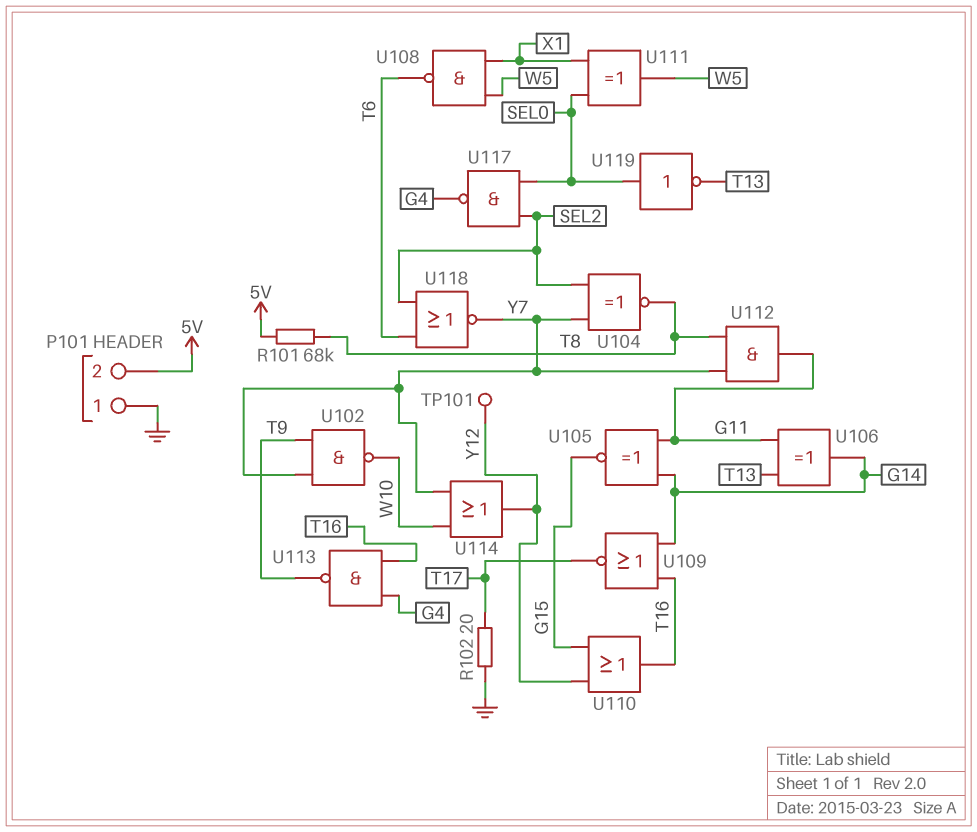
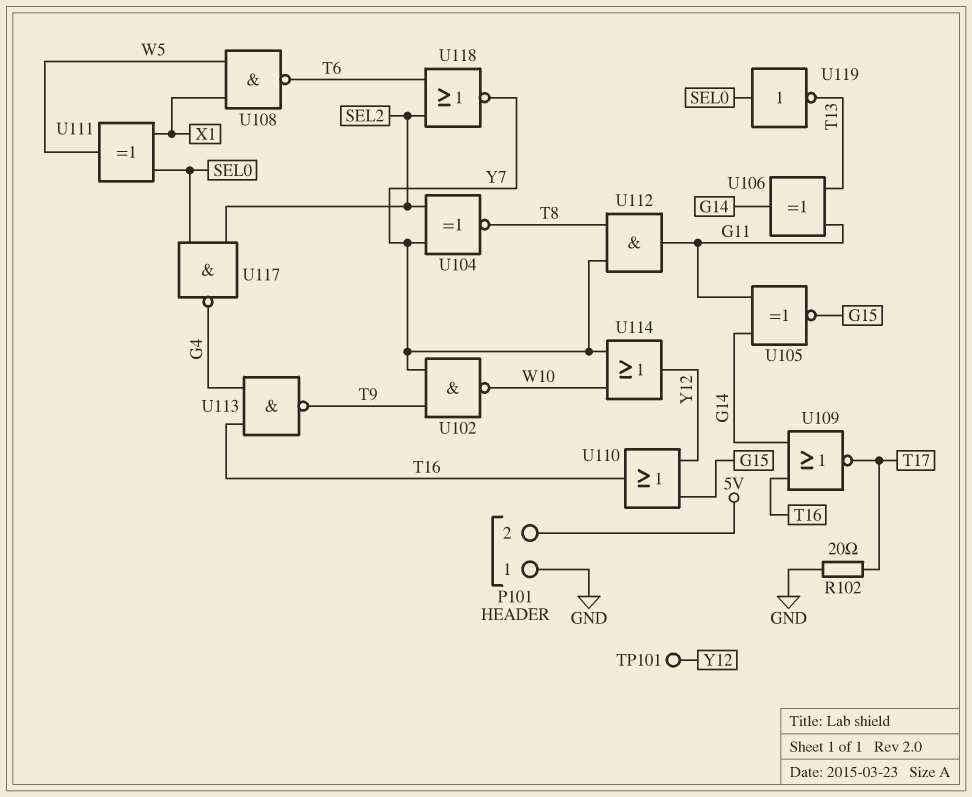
R101: 68k (5V, T8) -> none

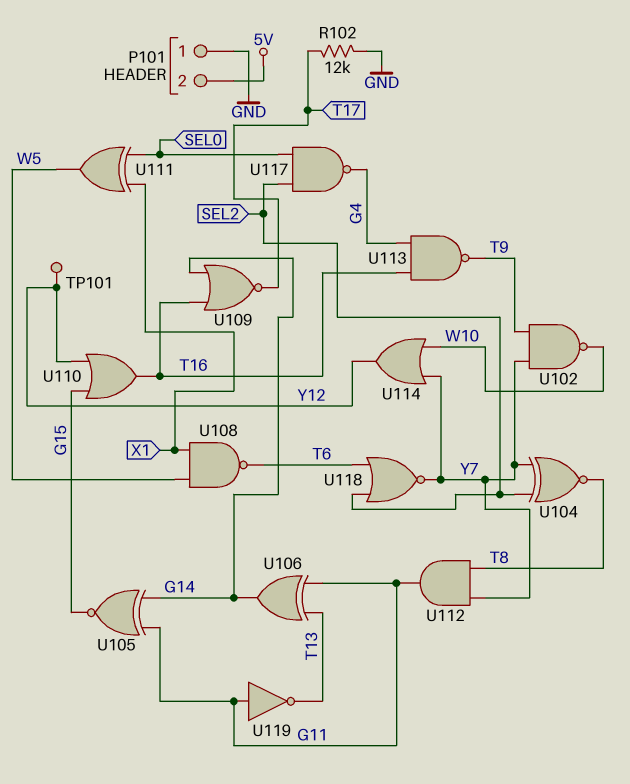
R102: 20 (GND, T17) -> 12k (GND, T17)
U119: NOT (in SEL0, out T13) -> NOT (in G11, out T13)

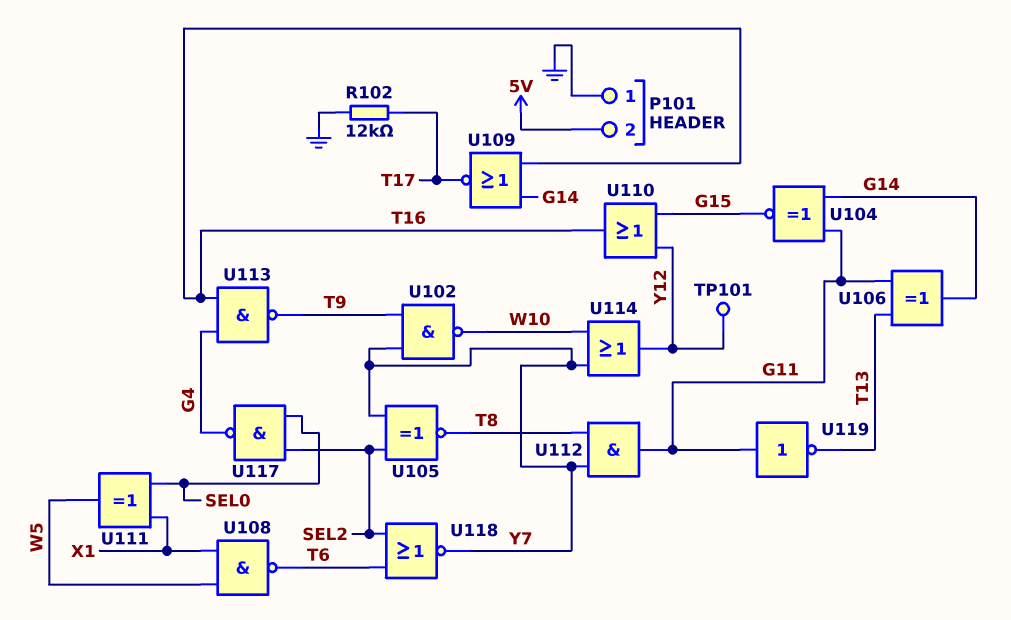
U104: XNOR (in SEL2, in Y7, out T8) -> XNOR (in G11, in G14, out G15)
U105: XNOR (in G11, in G14, out G15) -> XNOR (in SEL2, in Y7, out T8)

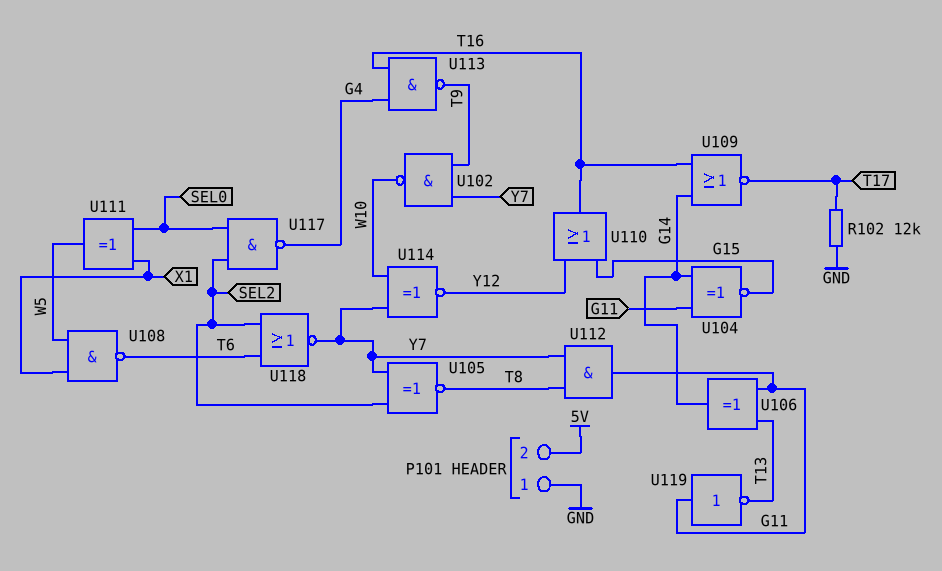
TP101: test point (Y12) -> none
U114: OR (in W10, in Y7, out Y12) -> XNOR (in W10, in Y7, out Y12)

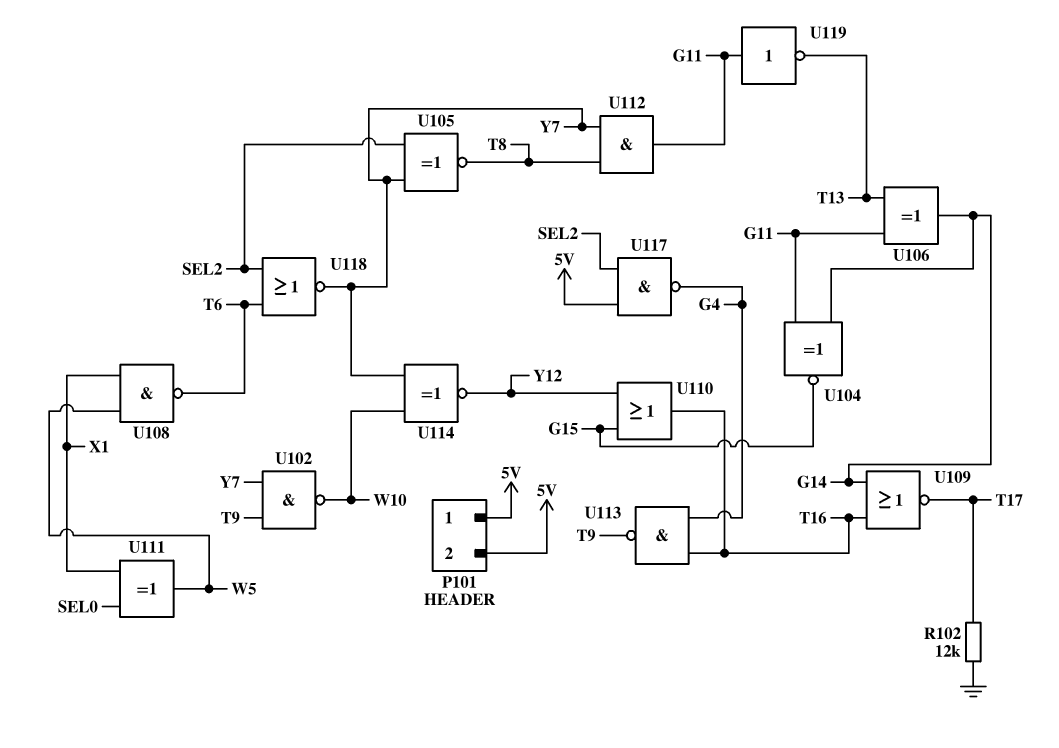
P101 pin 1: GND -> 5V
U117: NAND (in SEL0, in SEL2, out G4) -> NAND (in 5V, in SEL2, out G4)

